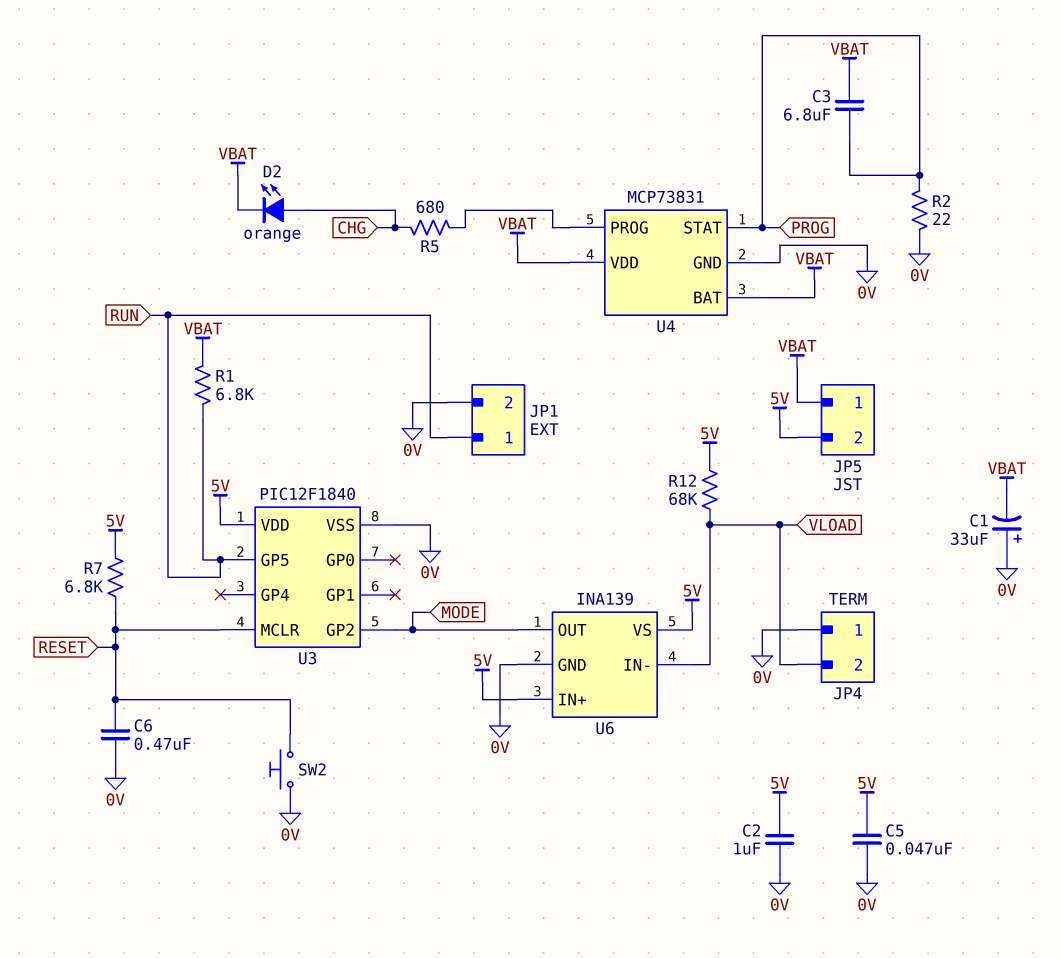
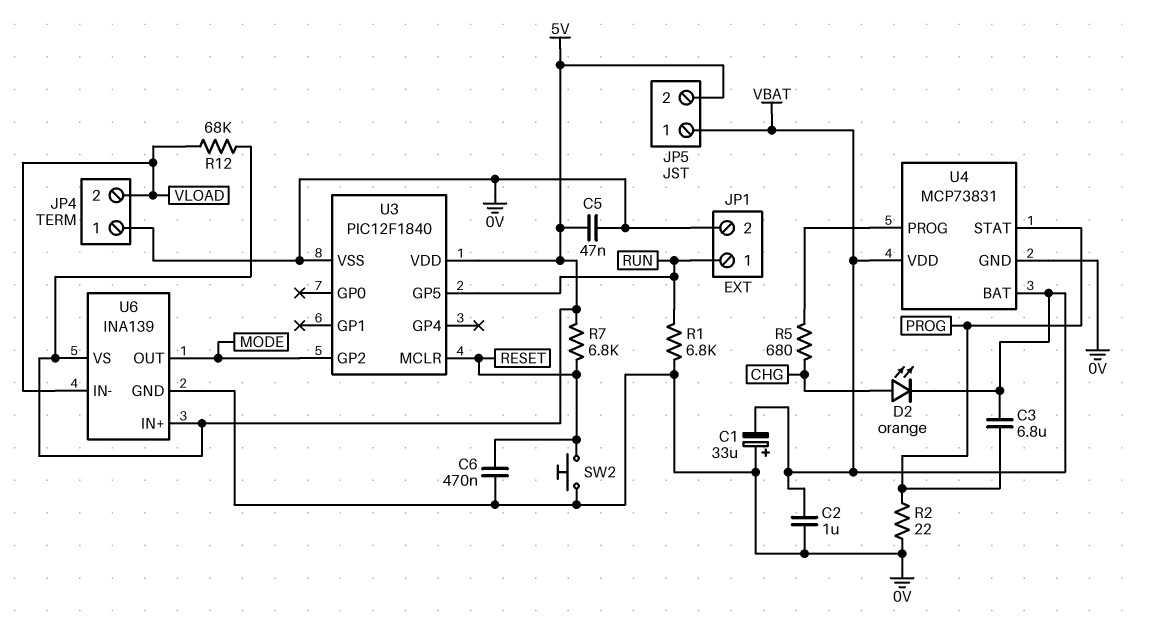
C2: 1uF (0V, 5V) -> 1uF (0V, VBAT)
R1: 6.8k (RUN, VBAT) -> 6.8k (0V, RUN)

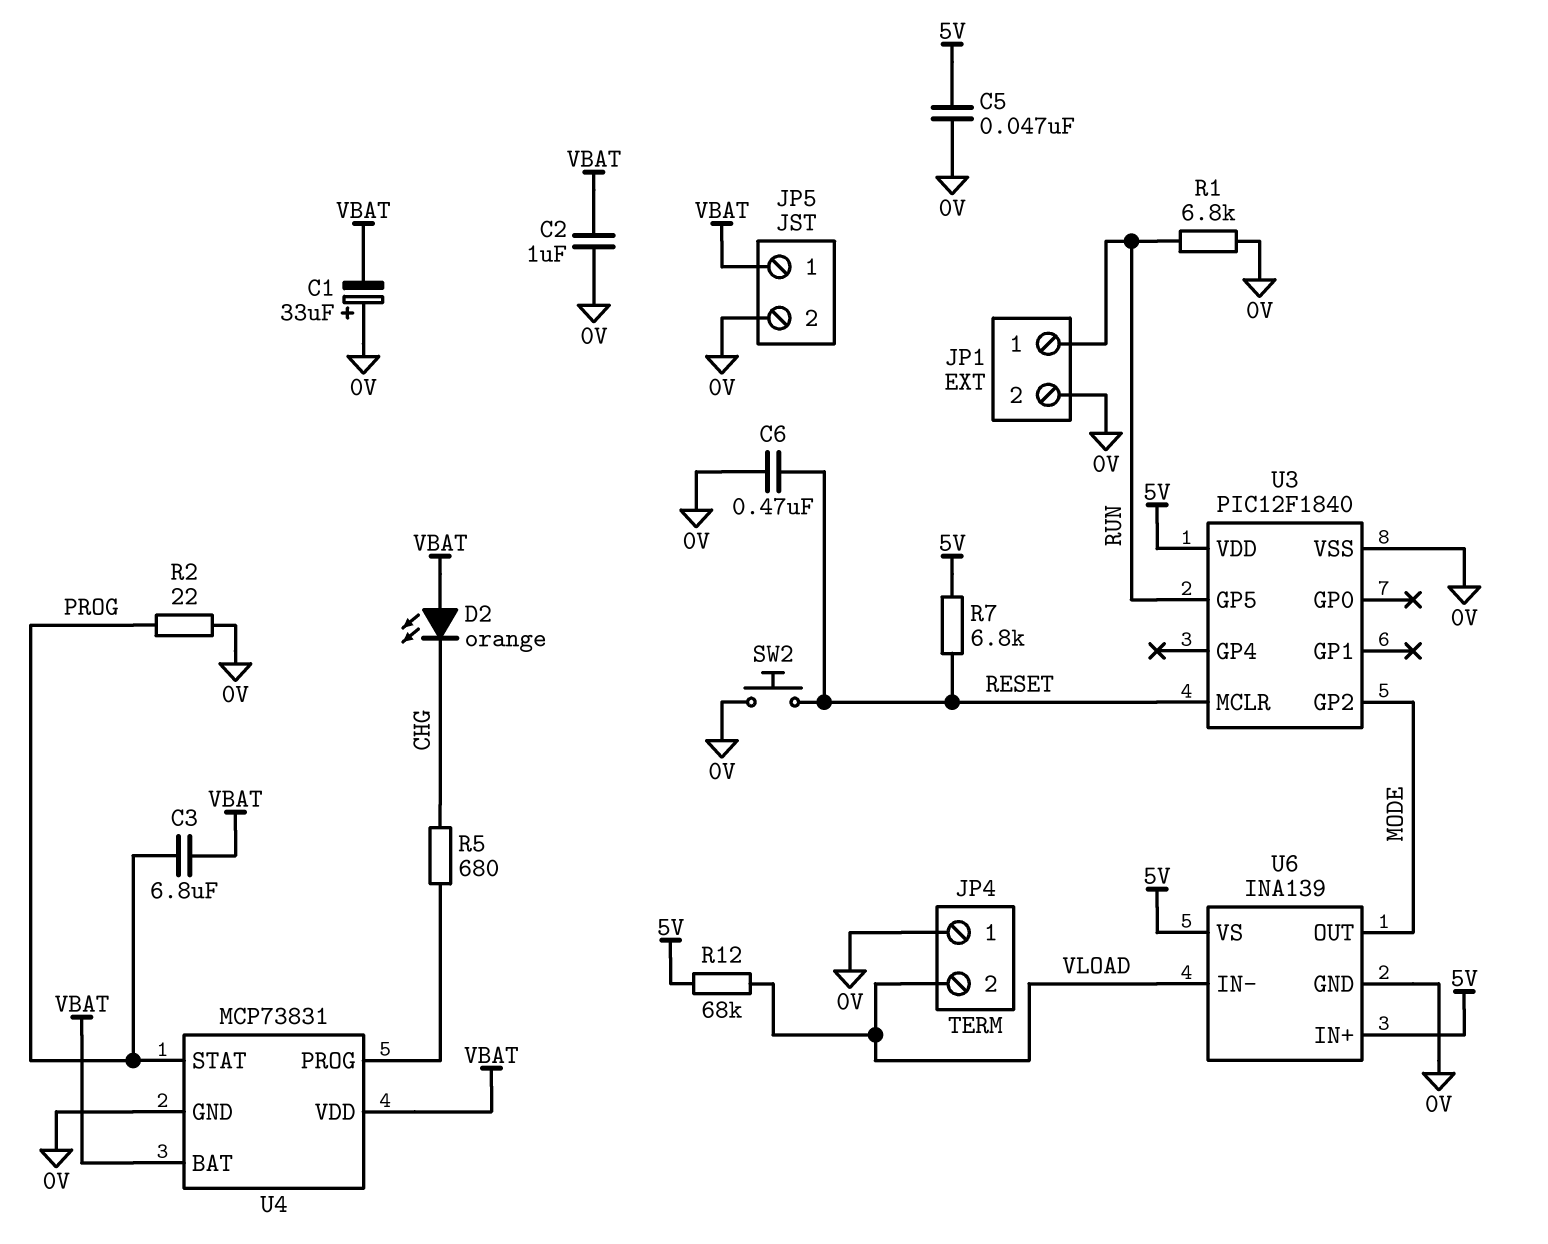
D2: LED orange (A CHG, K VBAT) -> LED orange (A VBAT, K CHG)
JP5 pin 2: 5V -> 0V

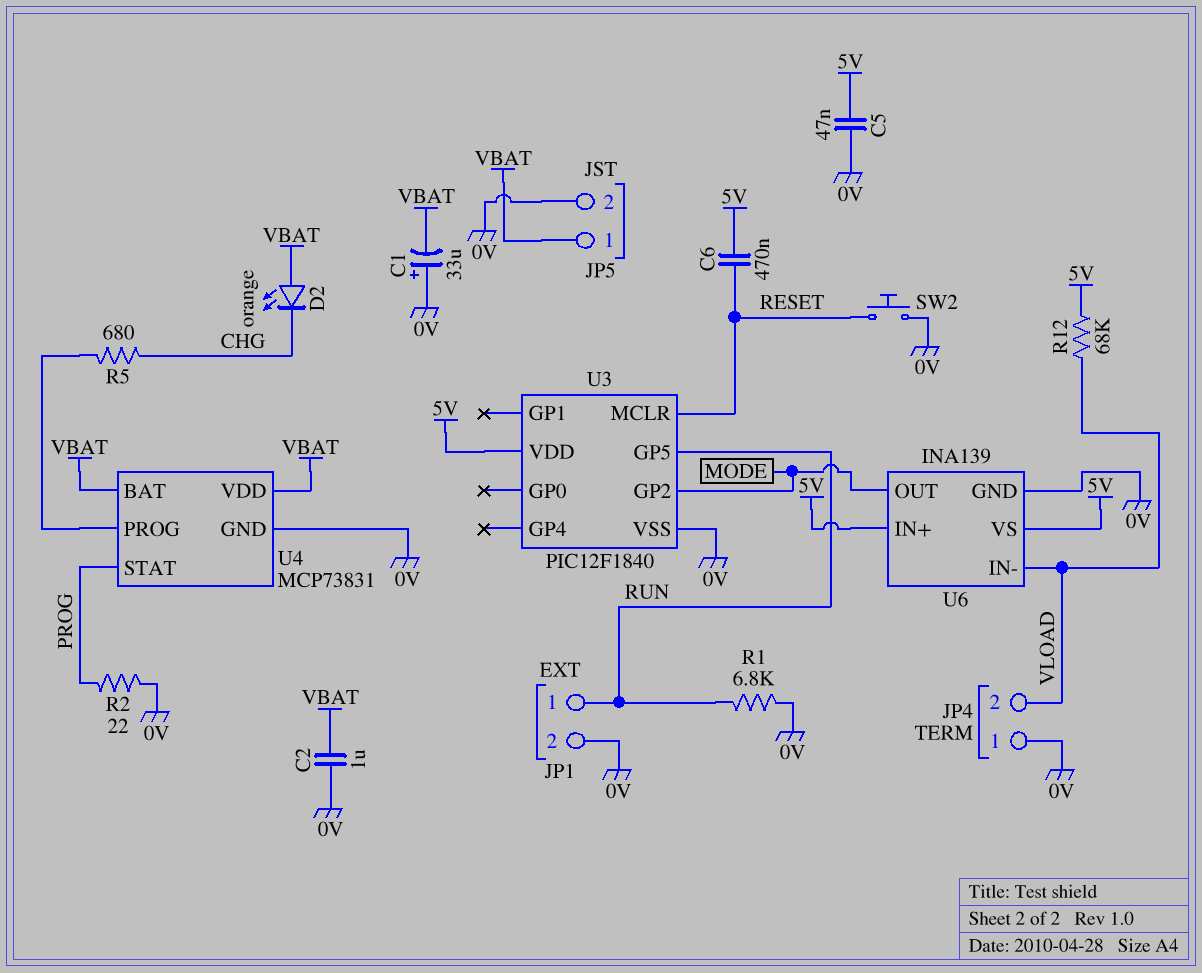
C3: 6.8uF (PROG, VBAT) -> none
C6: 470nF (0V, RESET) -> 470nF (5V, RESET)
R7: 6.8k (5V, RESET) -> none

